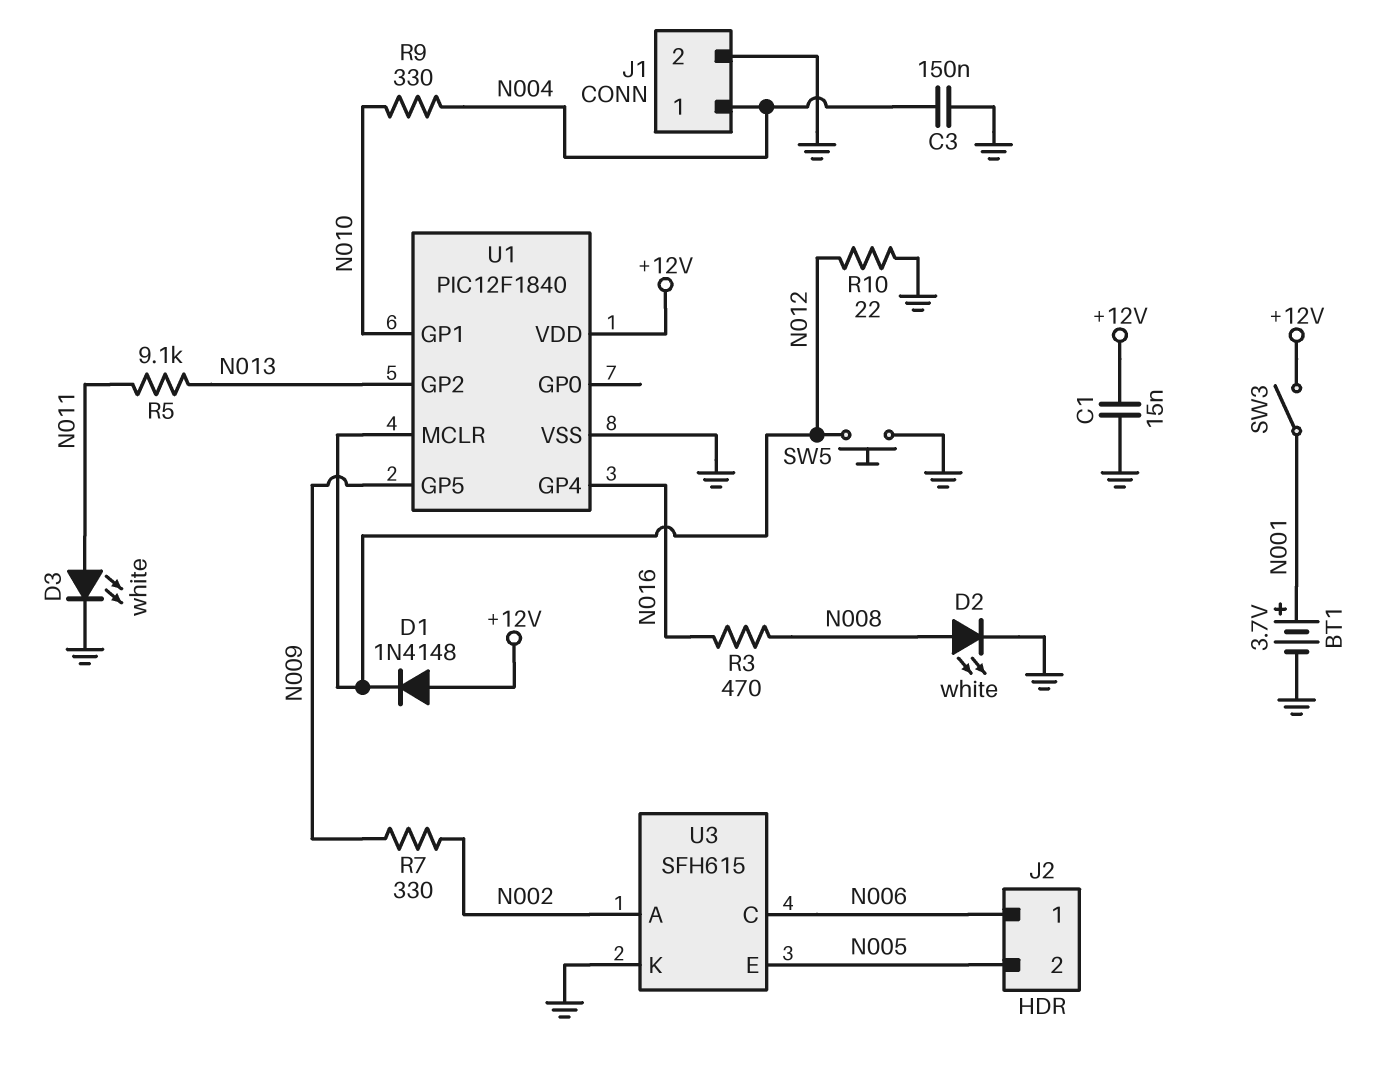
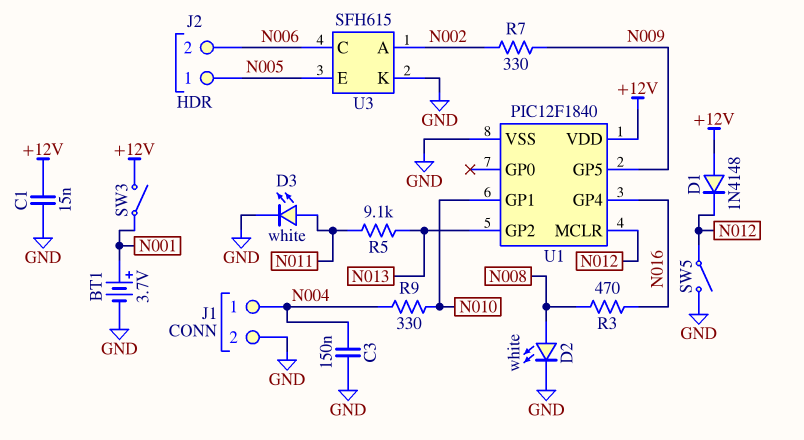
J2 pin 1: N006 -> N005
J2 pin 2: N005 -> N006
R10: 22 (GND, N012) -> none
SW5: button (GND, N012) -> switch (GND, N012)

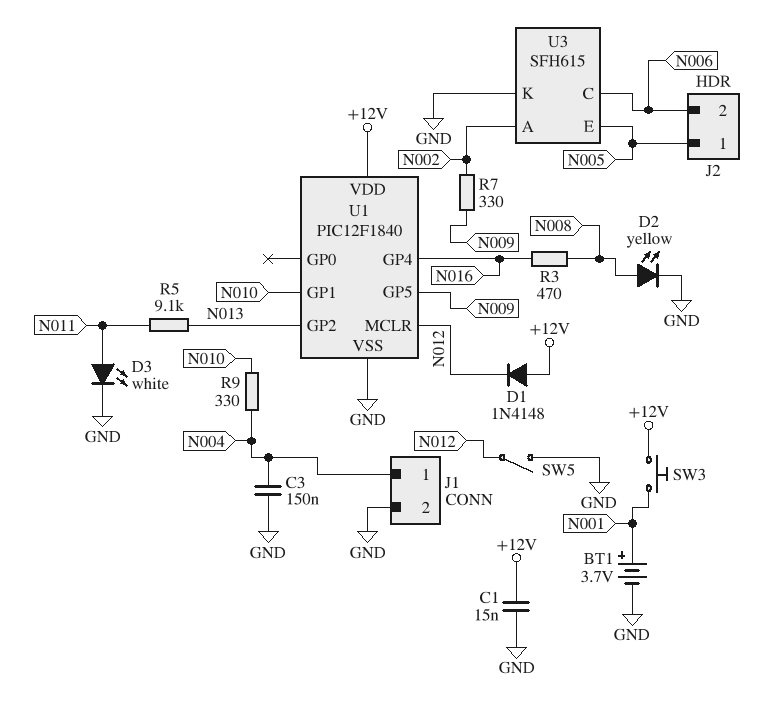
D2: LED white (A N008, K GND) -> LED yellow (A N008, K GND)
SW3: switch (+12V, N001) -> button (+12V, N001)

